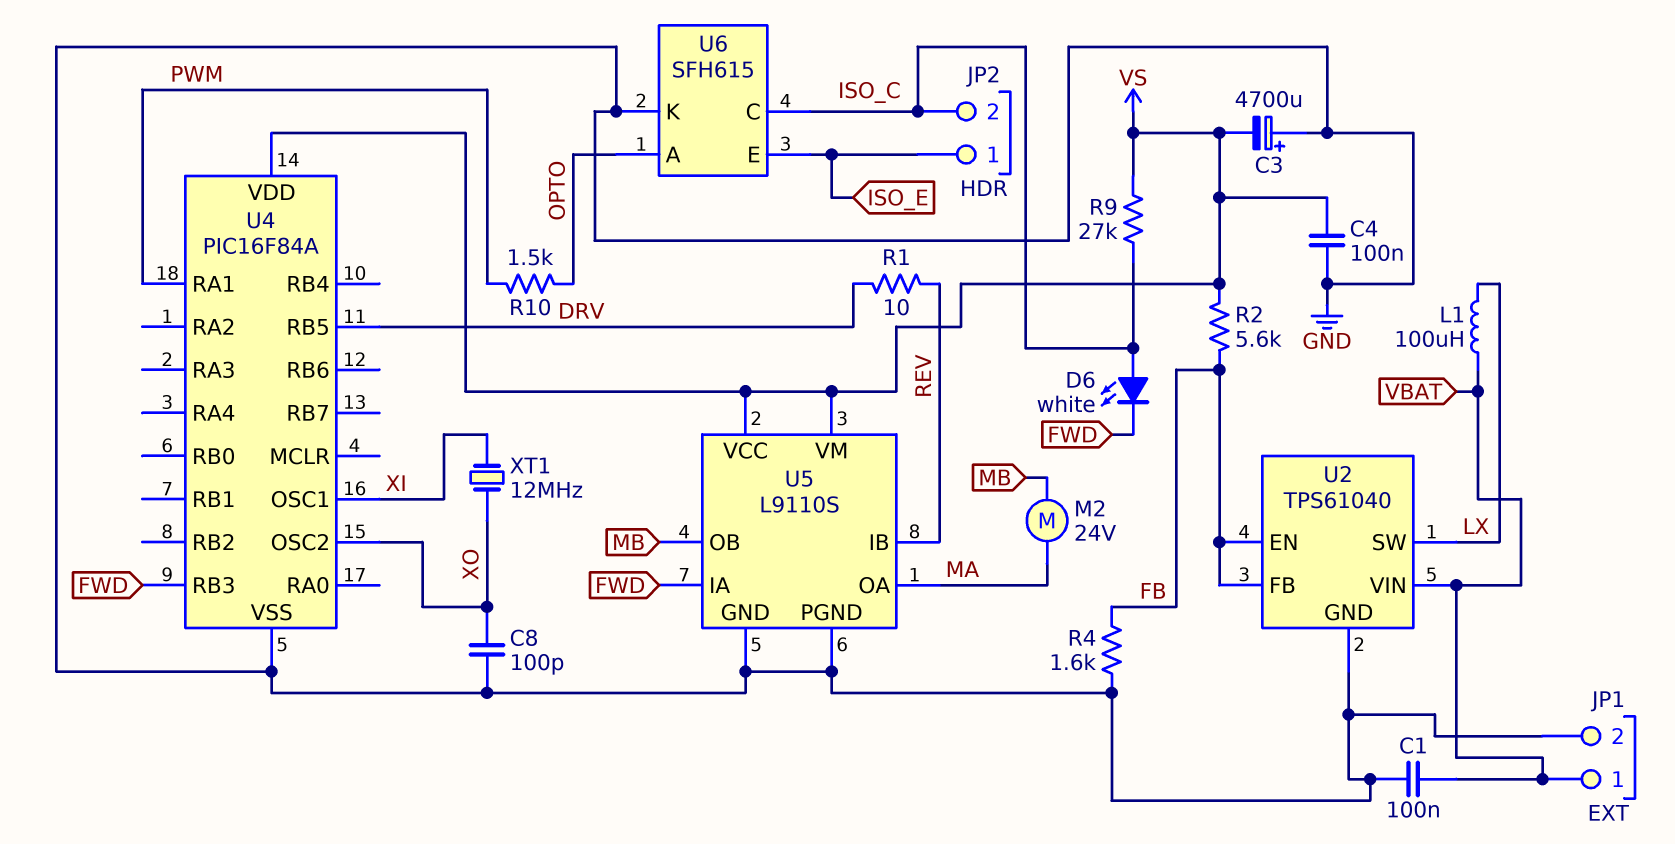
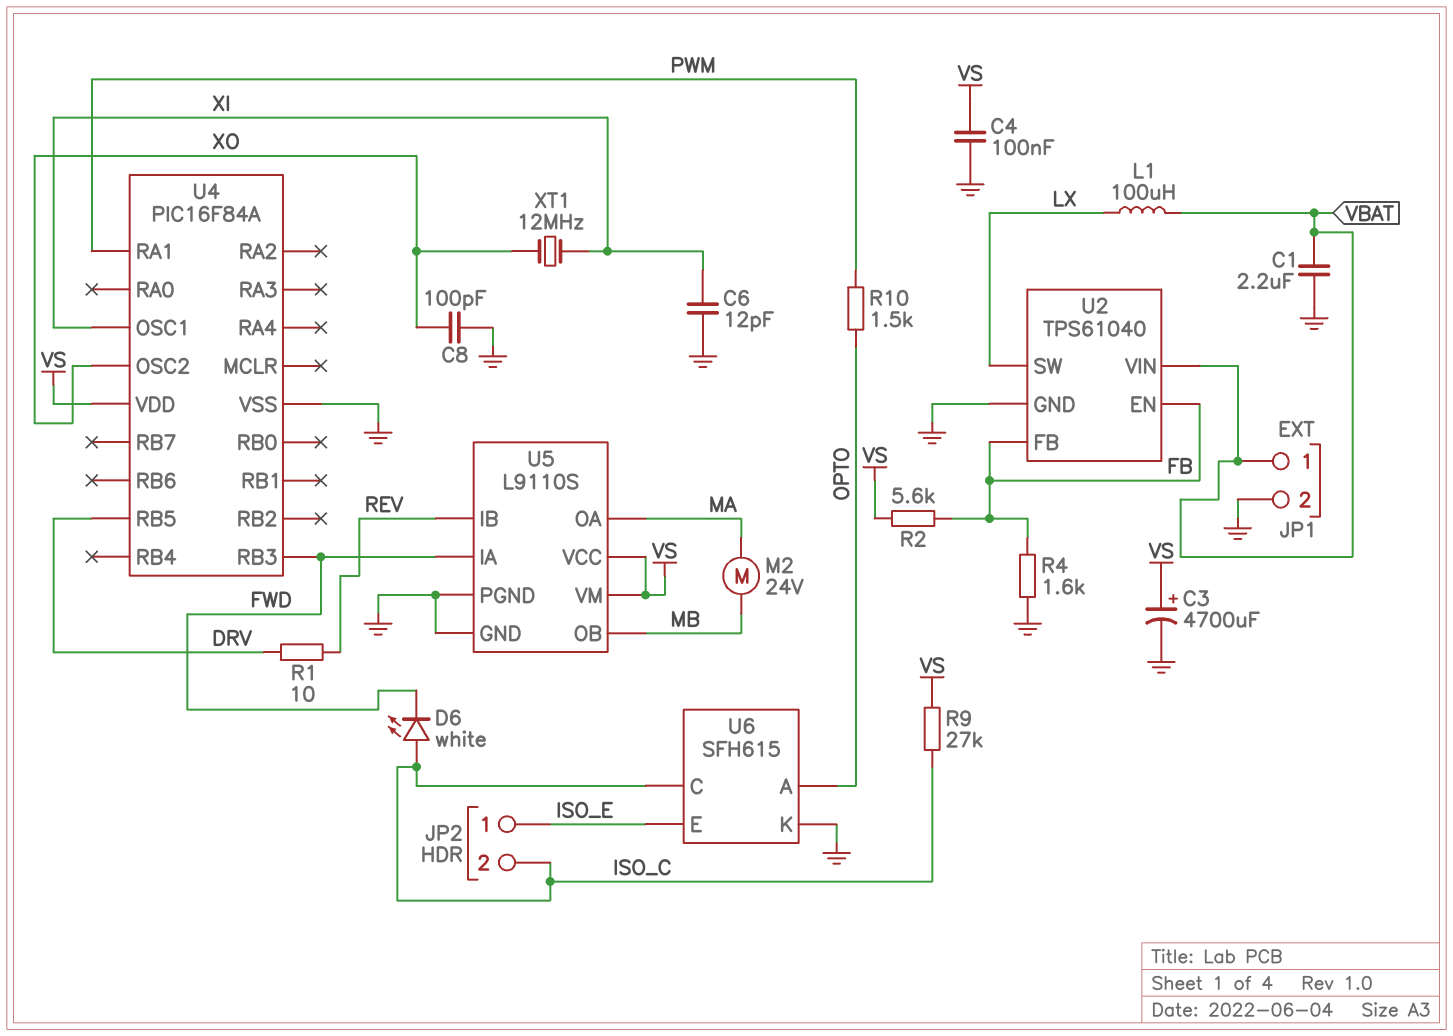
C1: 100nF (GND, VBAT) -> 2.2uF (GND, VBAT)
C3: 4700uF (plus GND, minus VS) -> 4700uF (plus VS, minus GND)
C6: none -> 12pF (GND, XI)

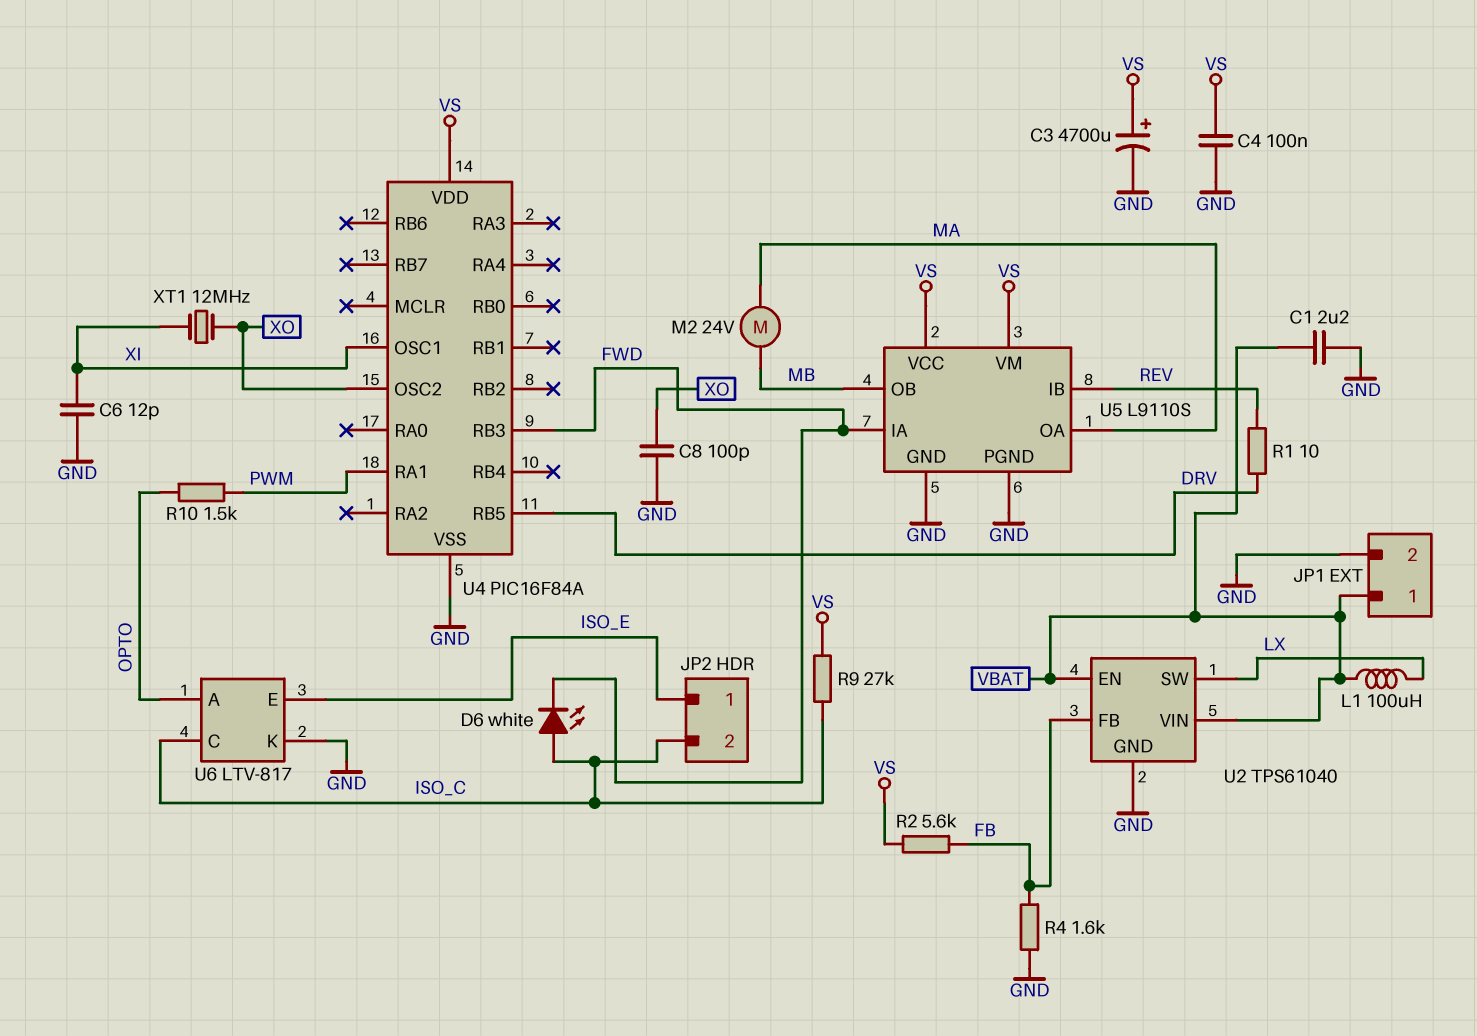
U2 pin EN: FB -> VBAT
U6: SFH615 -> LTV-817

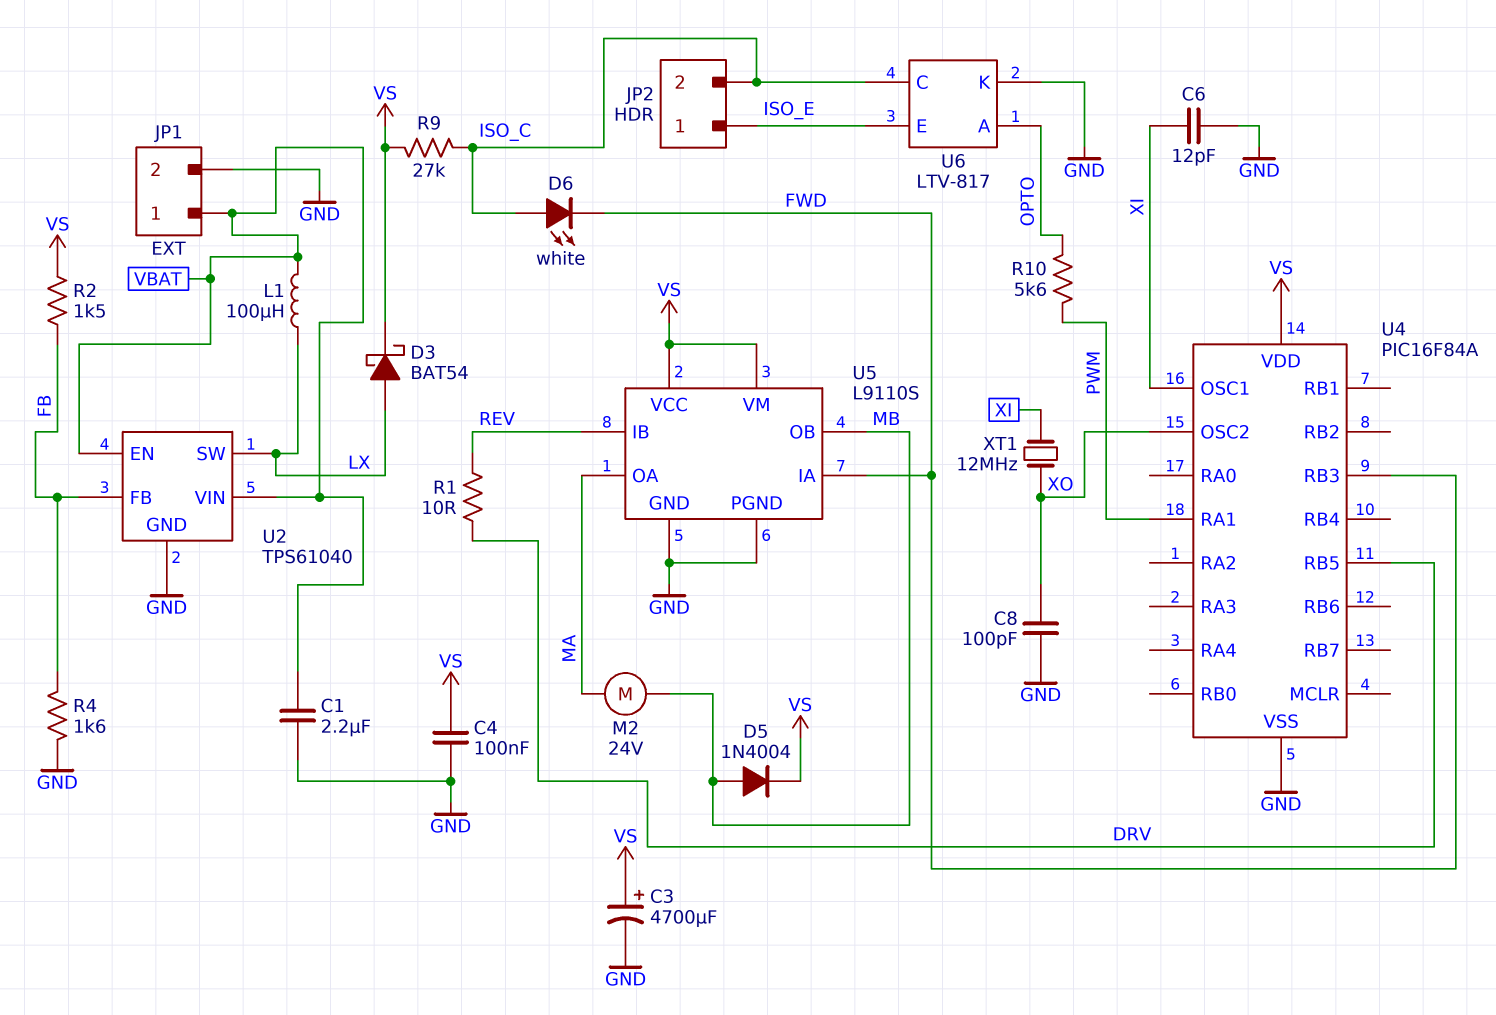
D3: none -> schottky BAT54 (A LX, K VS)
D5: none -> diode 1N4004 (A MB, K VS)
R2: 5.6k (FB, VS) -> 1.5k (FB, VS)
R10: 1.5k (OPTO, PWM) -> 5.6k (OPTO, PWM)

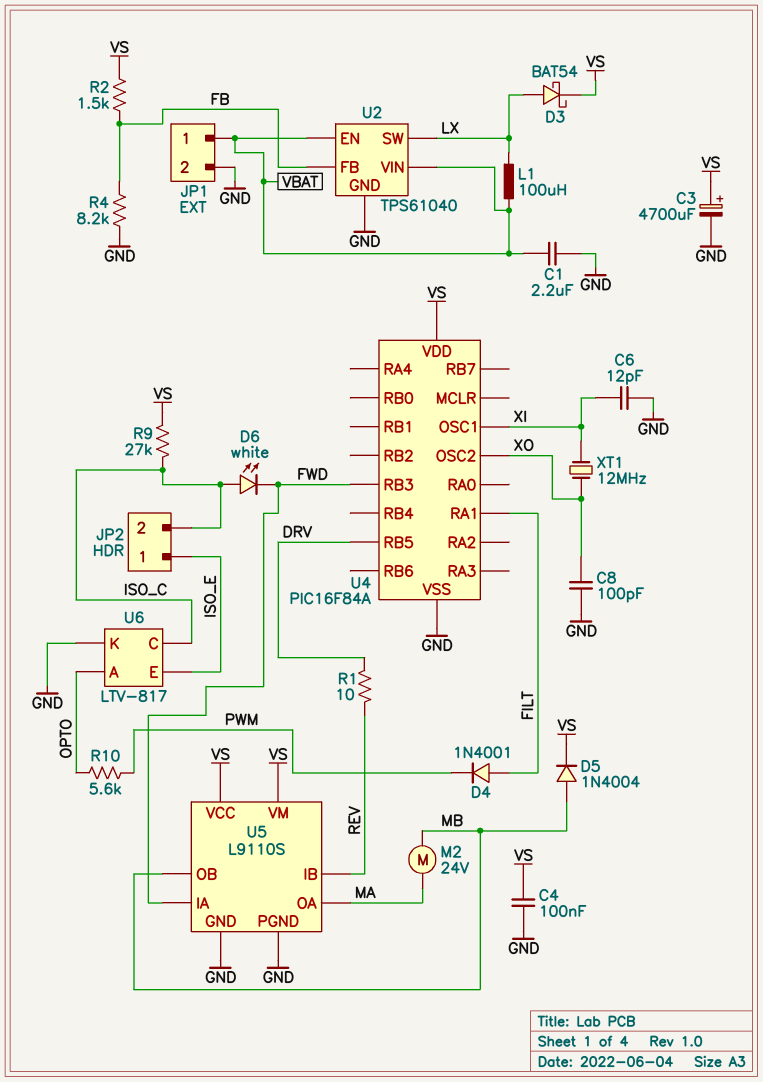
D4: none -> diode 1N4001 (A FILT, K PWM)
R4: 1.6k (FB, GND) -> 8.2k (FB, GND)
U4 pin RA1: PWM -> FILT

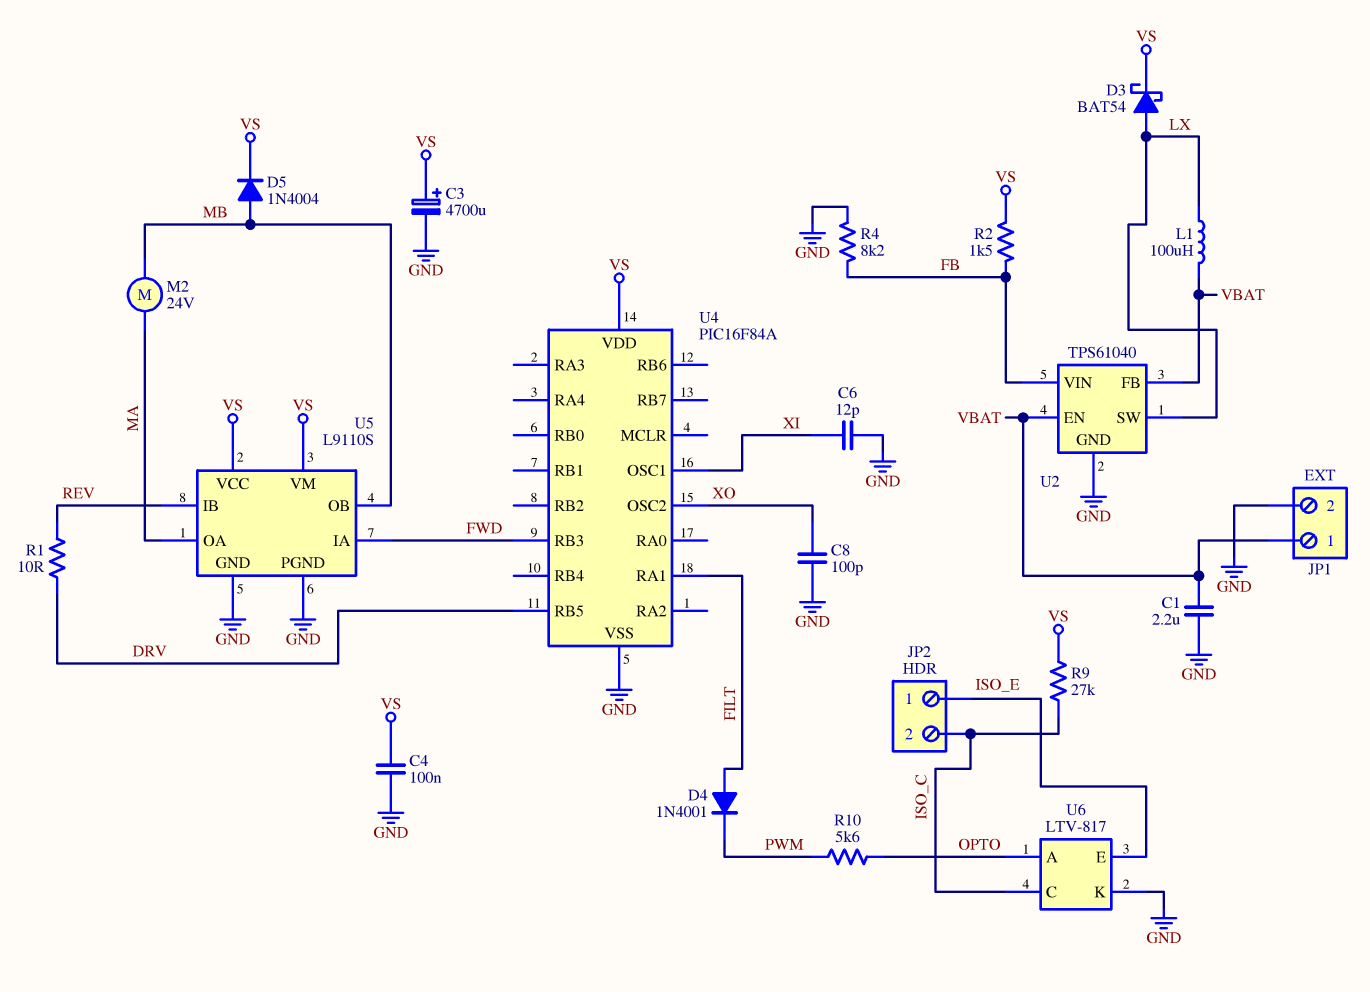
D6: LED white (A ISO_C, K FWD) -> none
U2 pin FB: FB -> VBAT
U2 pin VIN: VBAT -> FB
XT1: 12MHz (XI, XO) -> none

